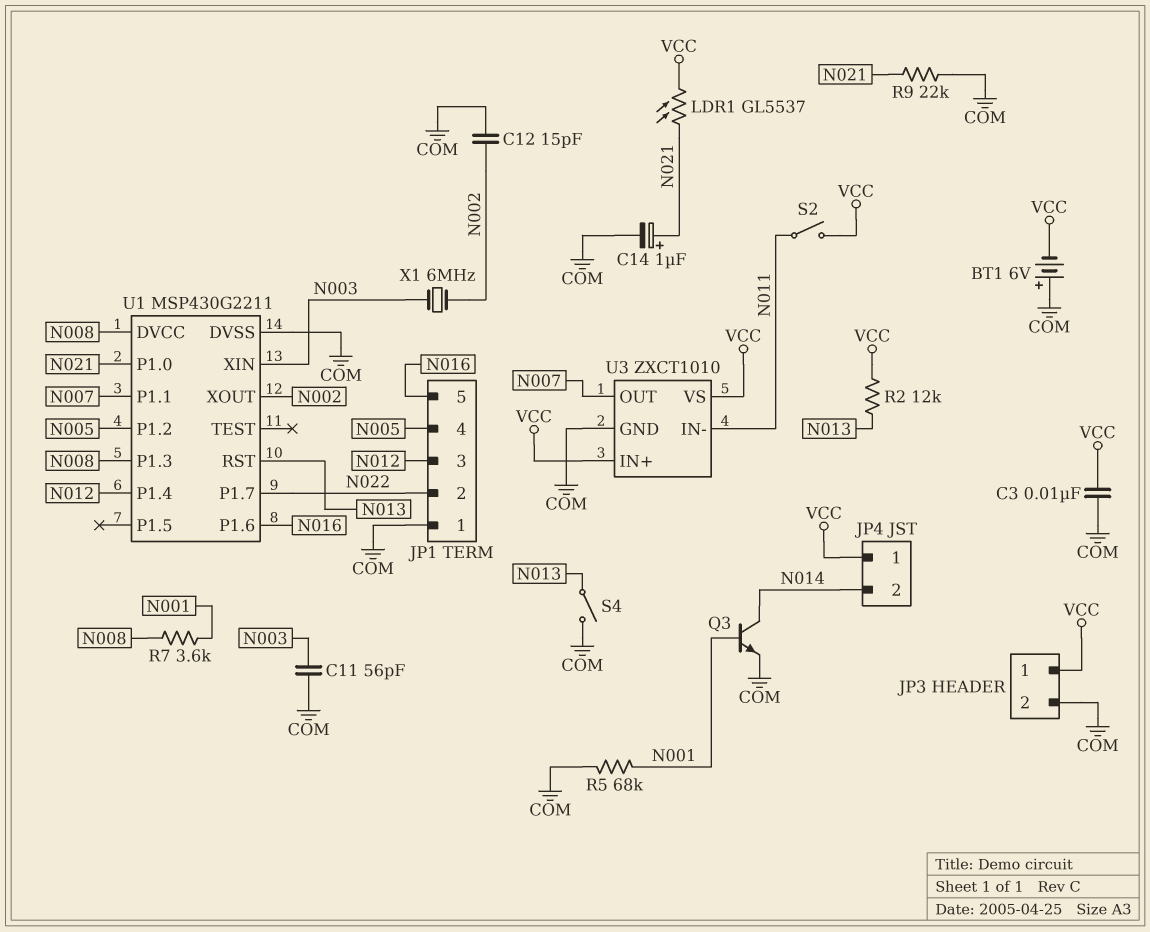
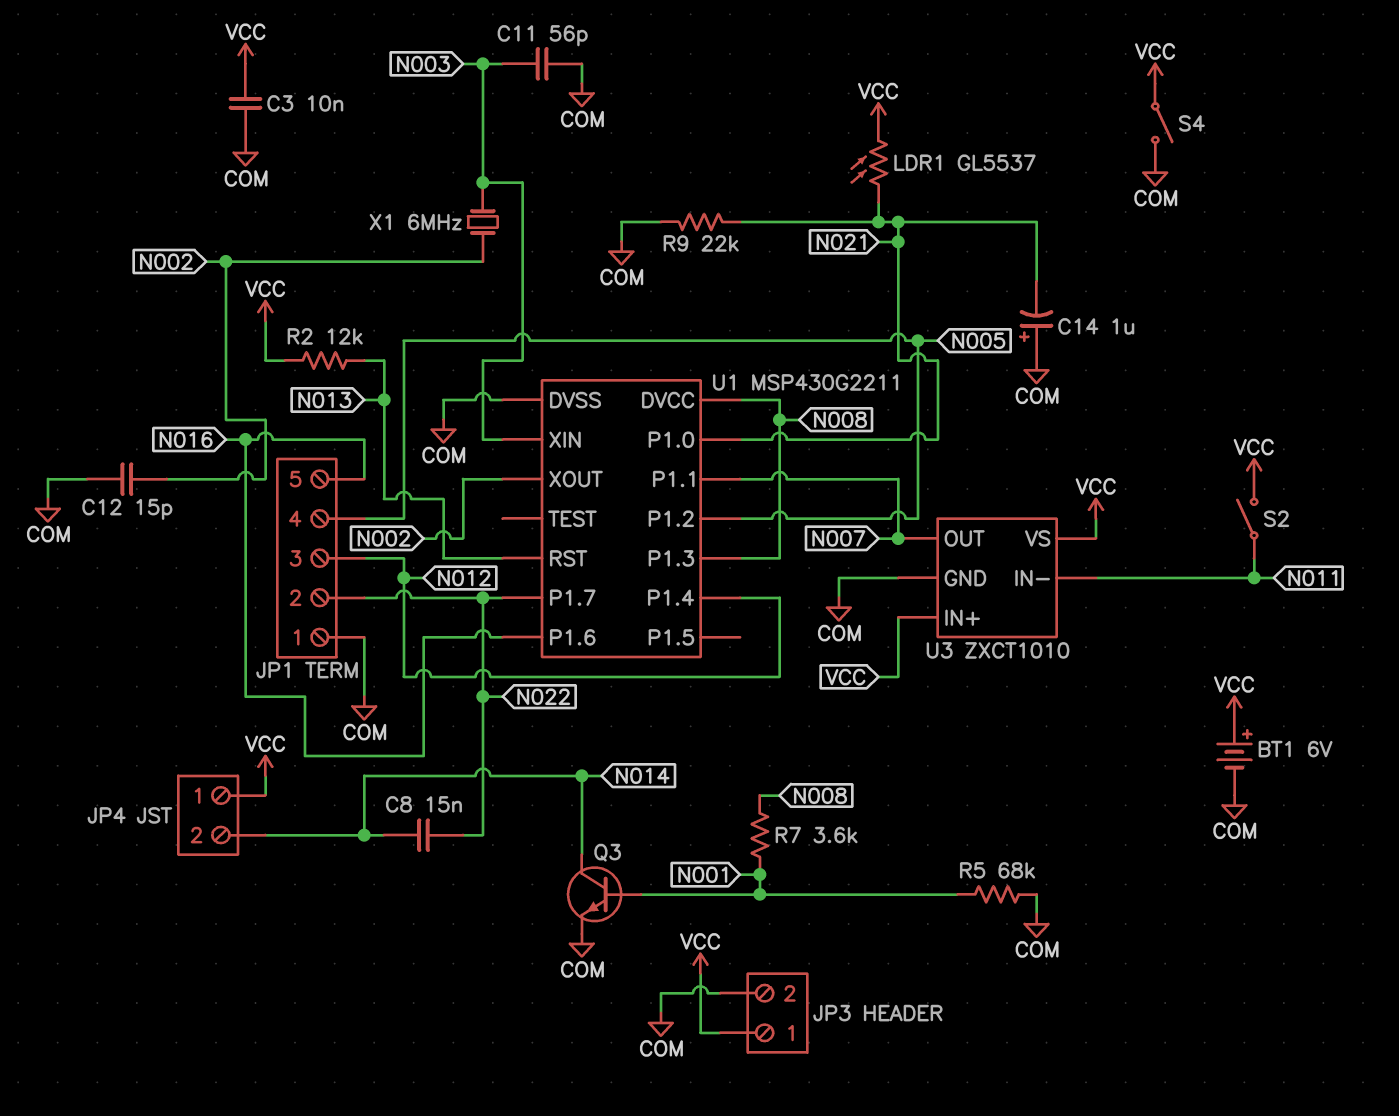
BT1: 6V (plus COM, minus VCC) -> 6V (plus VCC, minus COM)
C8: none -> 15nF (N014, N022)
C14: 1uF (plus N021, minus COM) -> 1uF (plus COM, minus N021)
S4: switch (COM, N013) -> switch (COM, VCC)

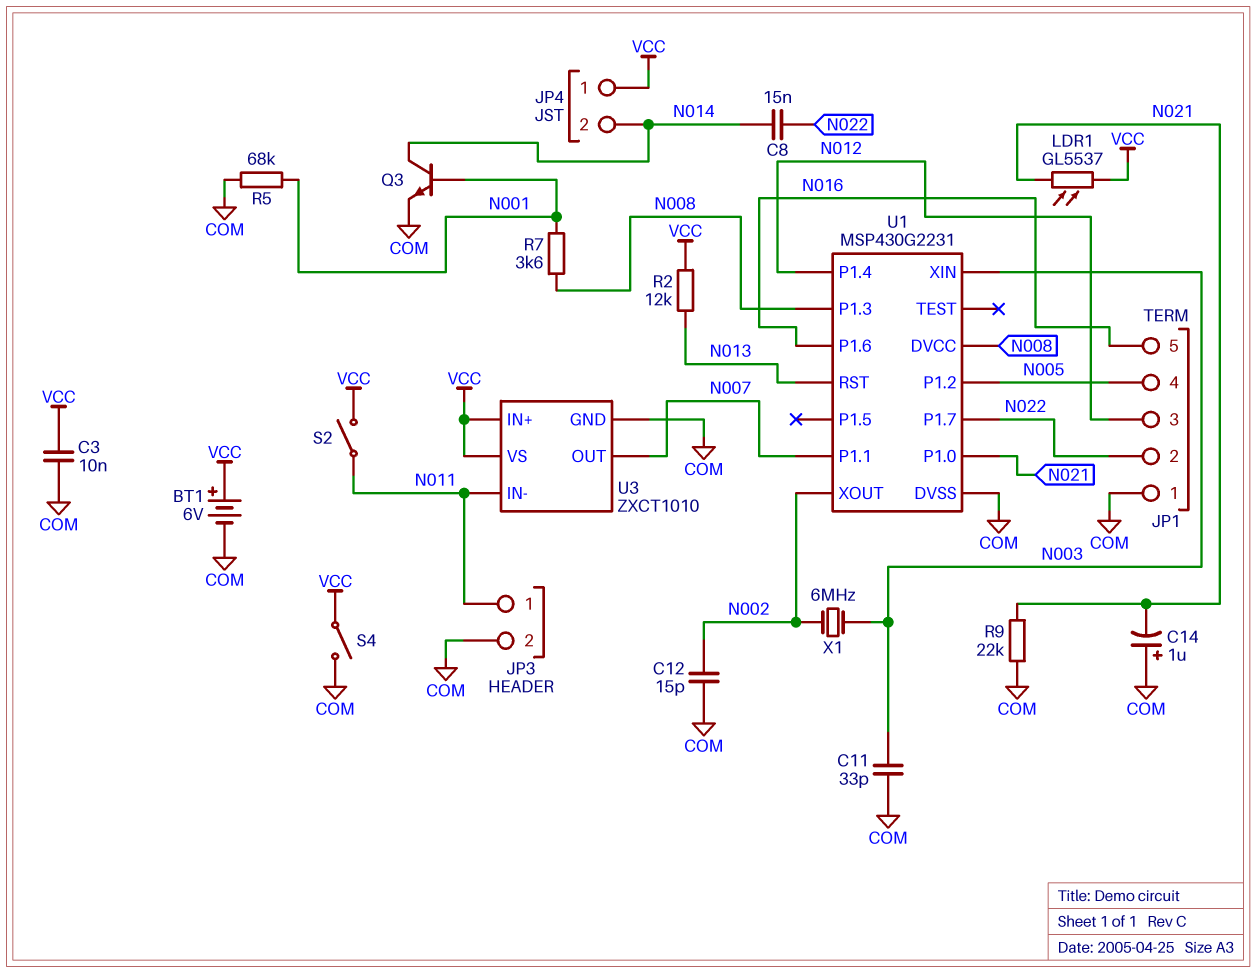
C11: 56pF (COM, N003) -> 33pF (COM, N003)
JP3 pin 1: VCC -> N011
U1: MSP430G2211 -> MSP430G2231

